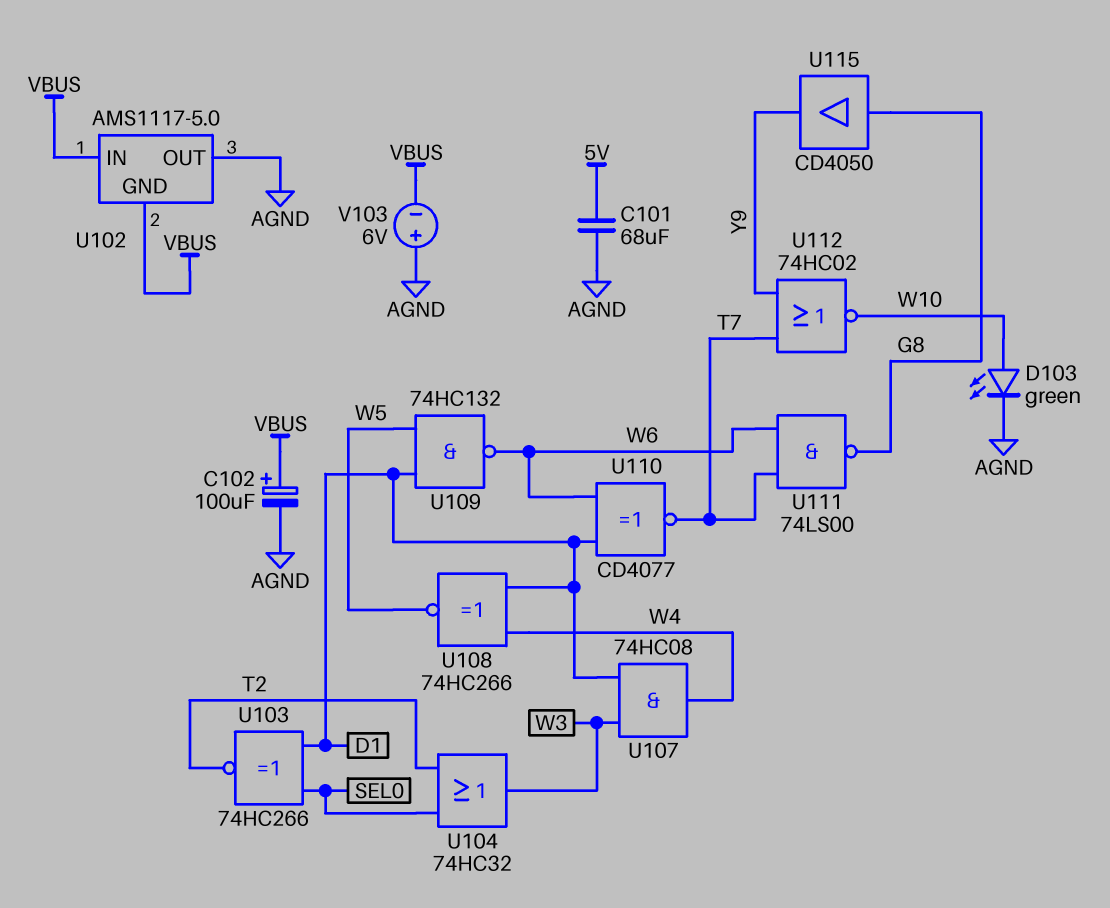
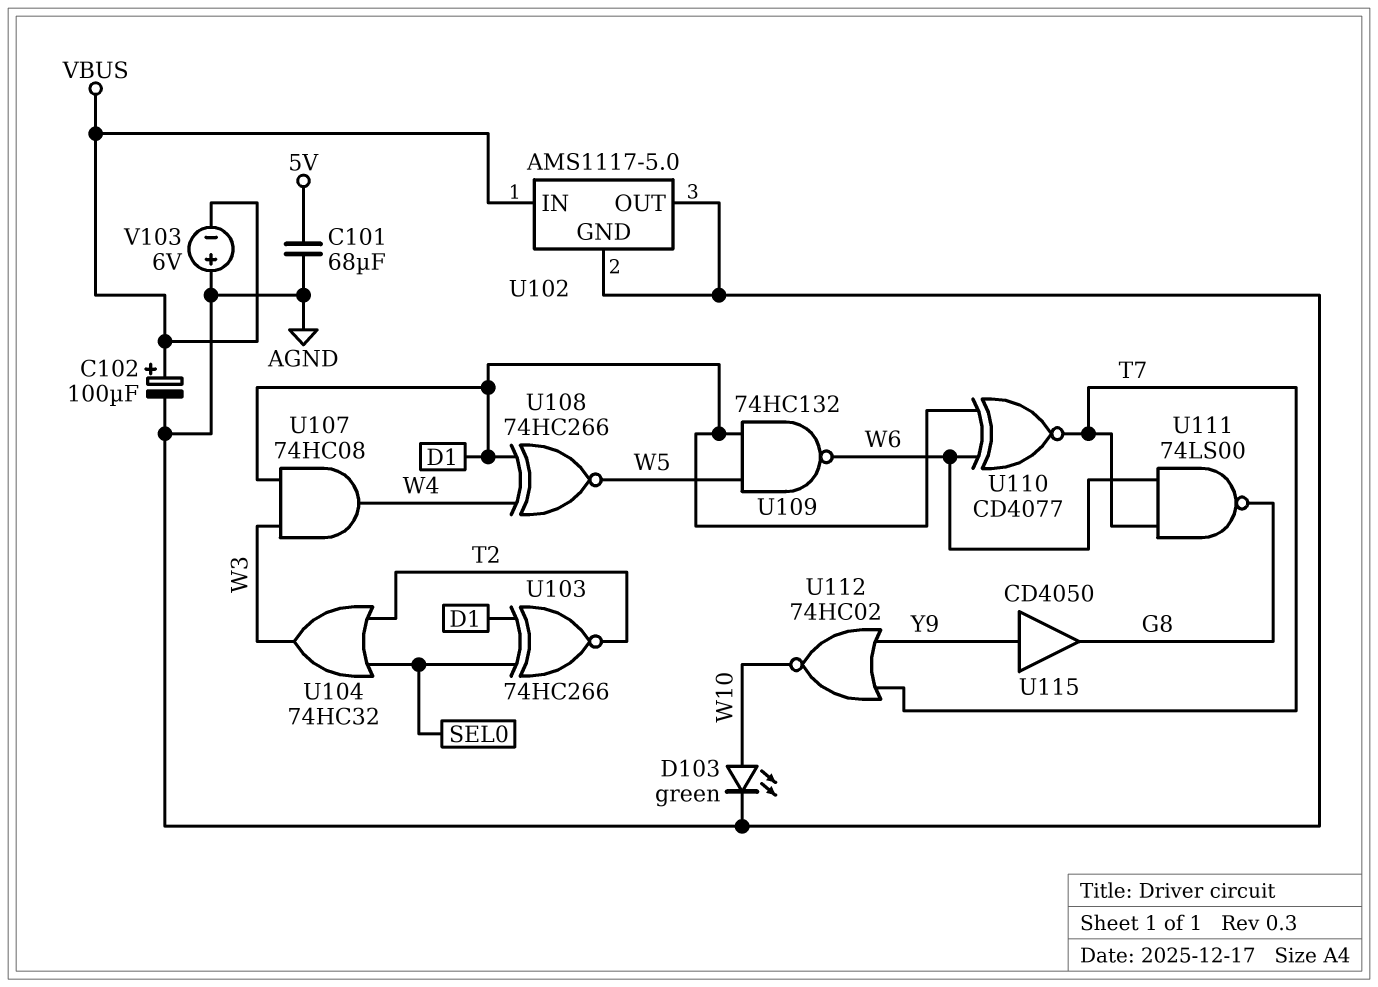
U102 pin GND: VBUS -> AGND
U115: buffer CD4050 (in G8, out Y9) -> buffer CD4050 (in Y9, out G8)

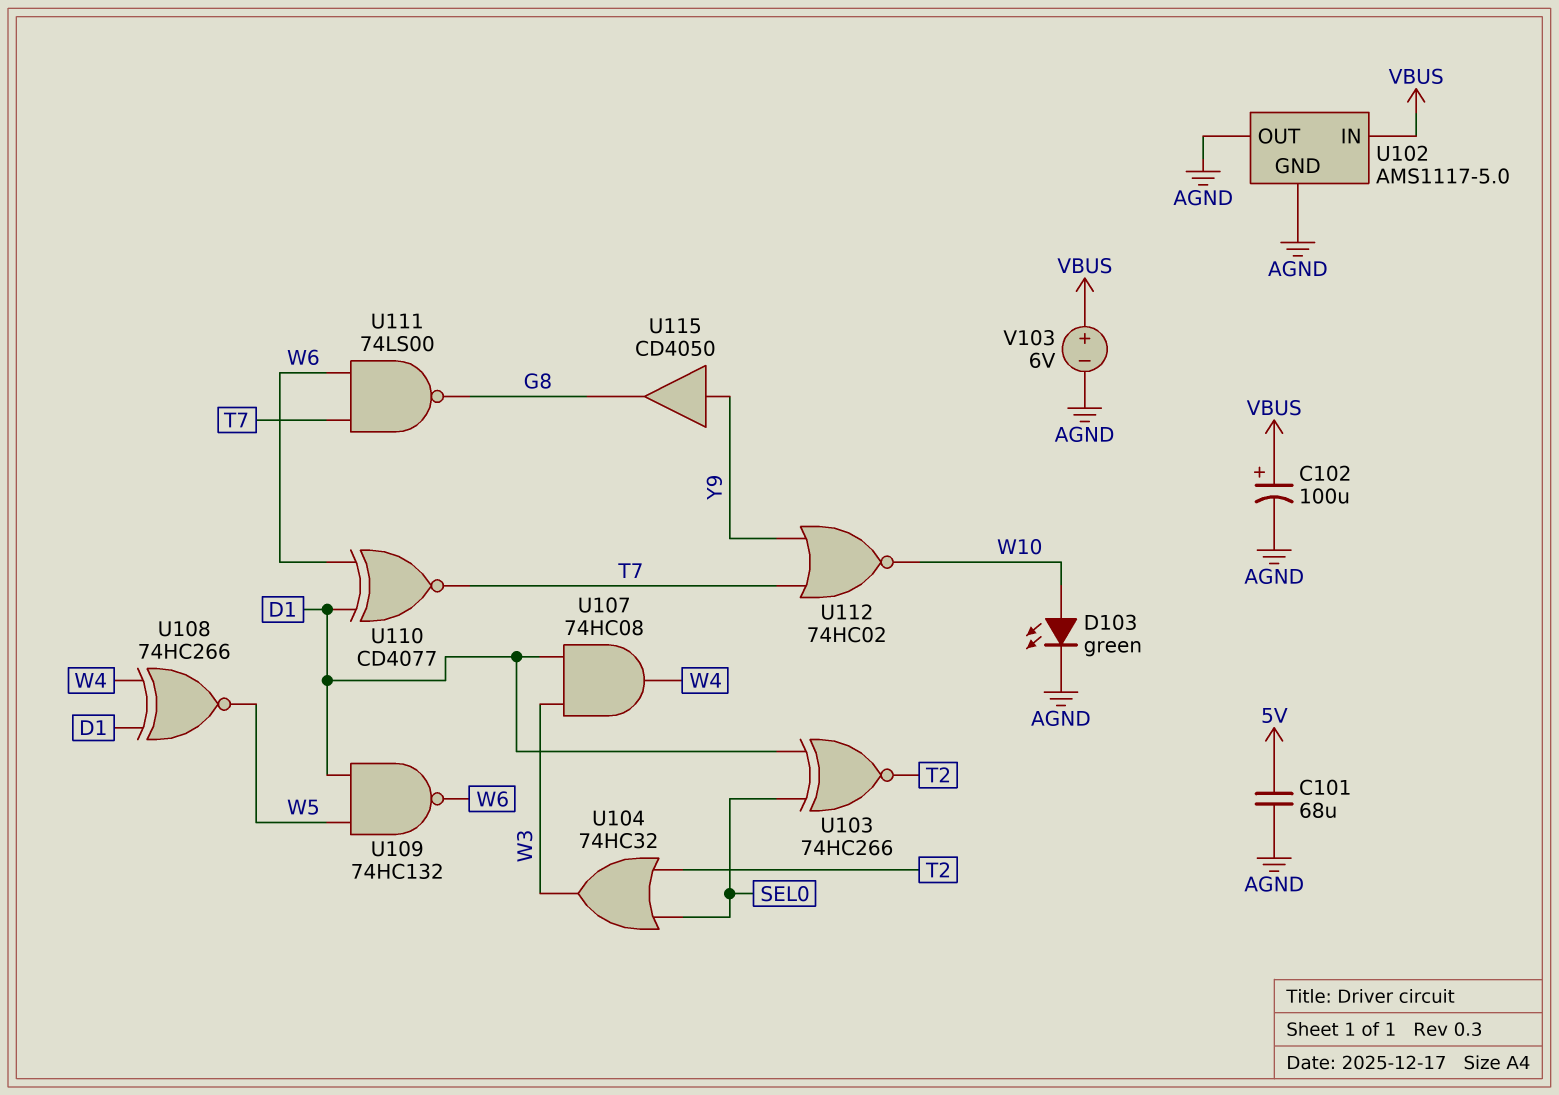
V103: 6V (plus AGND, minus VBUS) -> 6V (plus VBUS, minus AGND)

